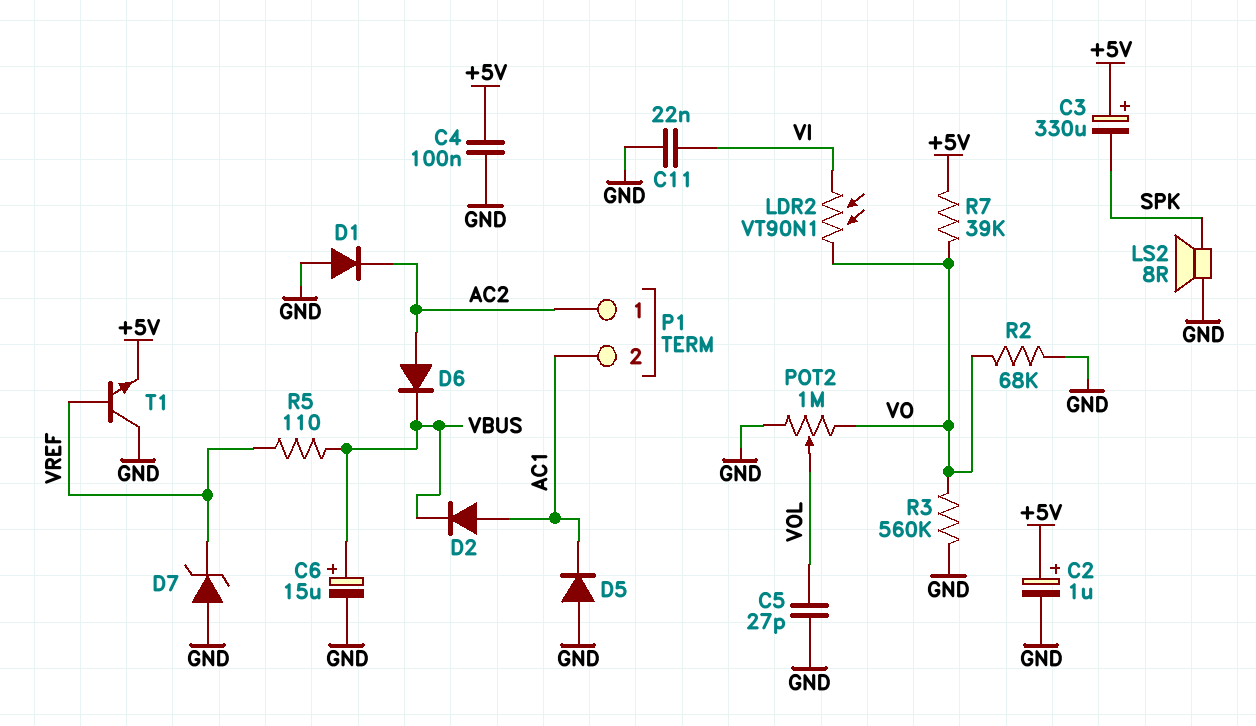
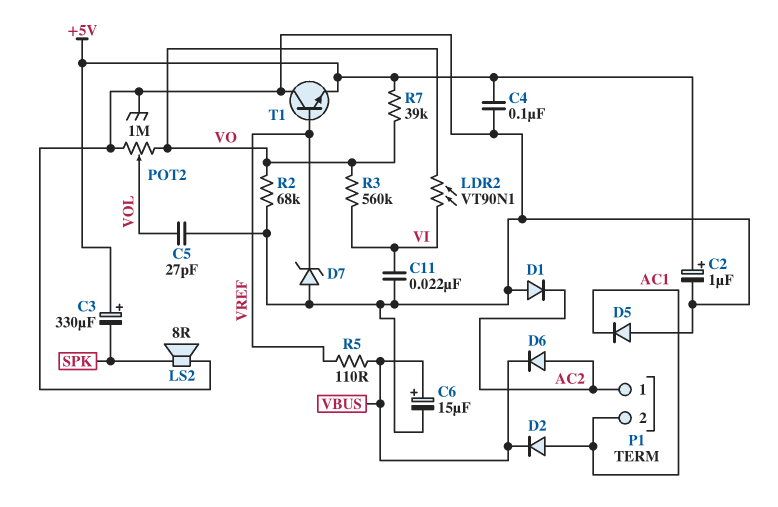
R3: 560k (GND, VO) -> 560k (VI, VO)

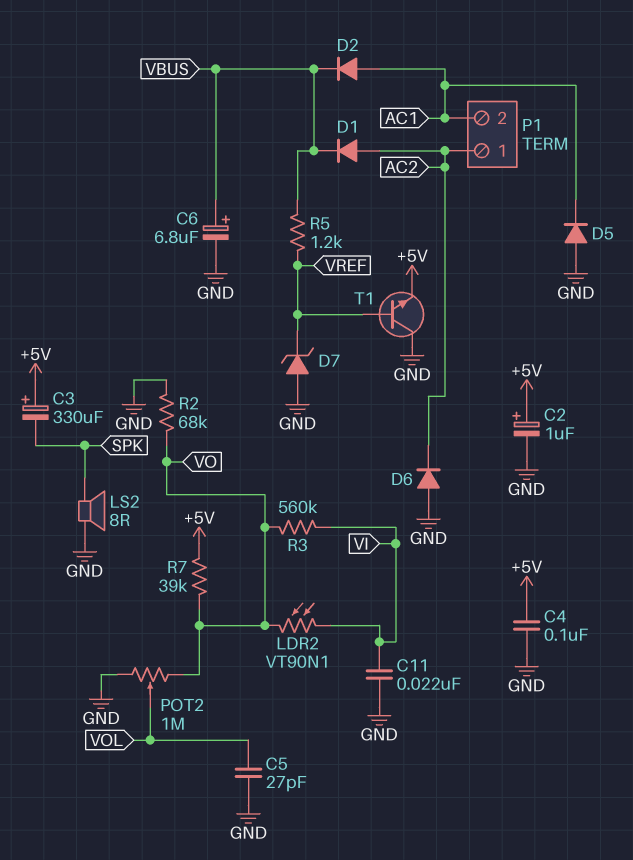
C6: 15uF (plus VBUS, minus GND) -> 6.8uF (plus VBUS, minus GND)
D1: diode (A GND, K AC2) -> diode (A AC2, K VBUS)
D6: diode (A AC2, K VBUS) -> diode (A GND, K AC2)
R5: 110 (VBUS, VREF) -> 1.2k (VBUS, VREF)

